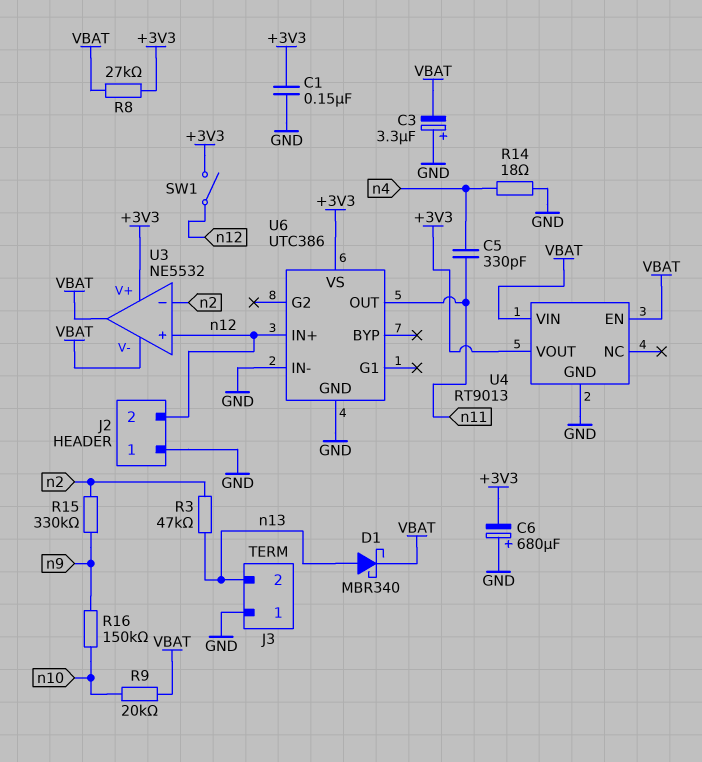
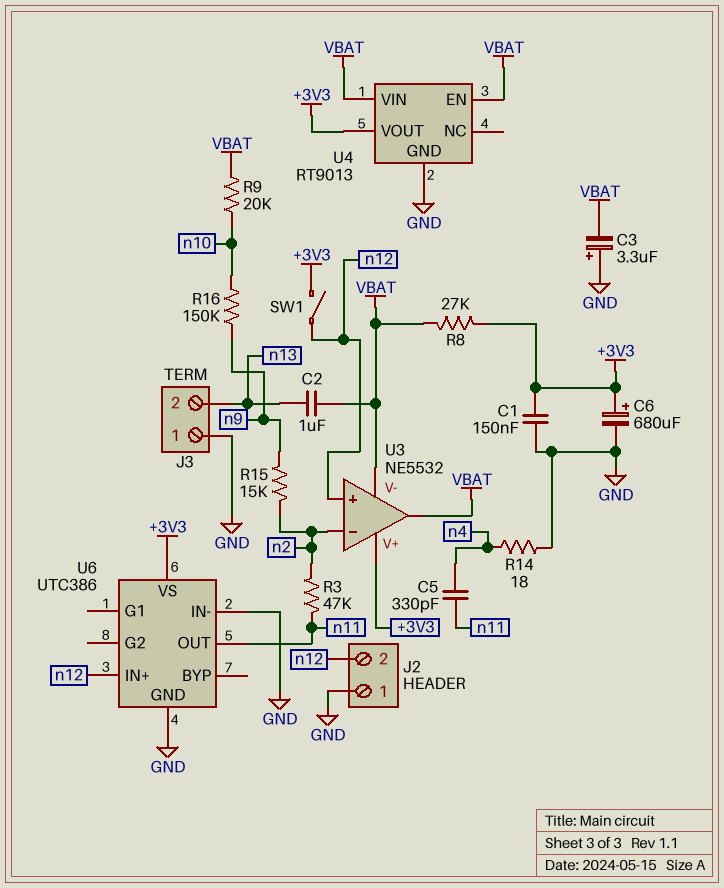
C2: none -> 1uF (VBAT, n13)
C6: 680uF (plus GND, minus +3V3) -> 680uF (plus +3V3, minus GND)
D1: schottky MBR340 (A n13, K VBAT) -> none
R3: 47k (n2, n13) -> 47k (n2, n11)
R15: 330k (n2, n9) -> 15k (n2, n9)

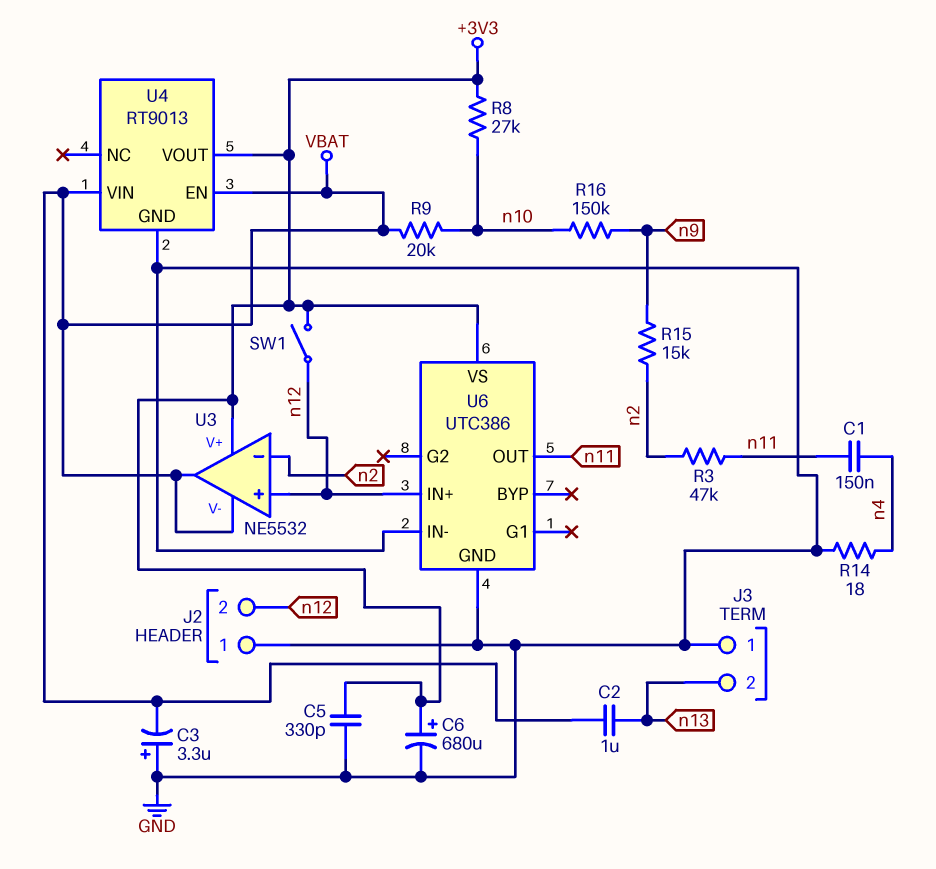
C1: 150nF (+3V3, GND) -> 150nF (n4, n11)
C5: 330pF (n4, n11) -> 330pF (+3V3, GND)
R8: 27k (+3V3, VBAT) -> 27k (+3V3, n10)

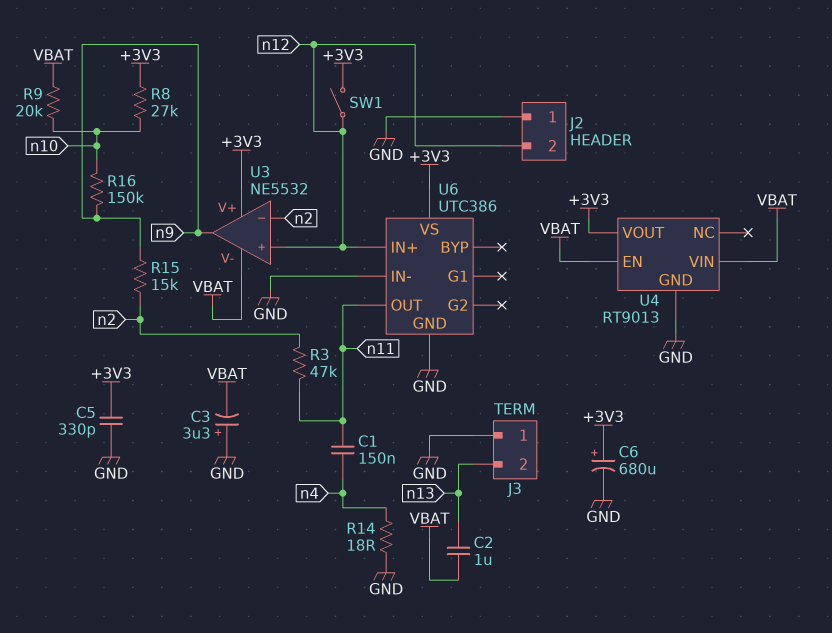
U3 pin out: VBAT -> n9

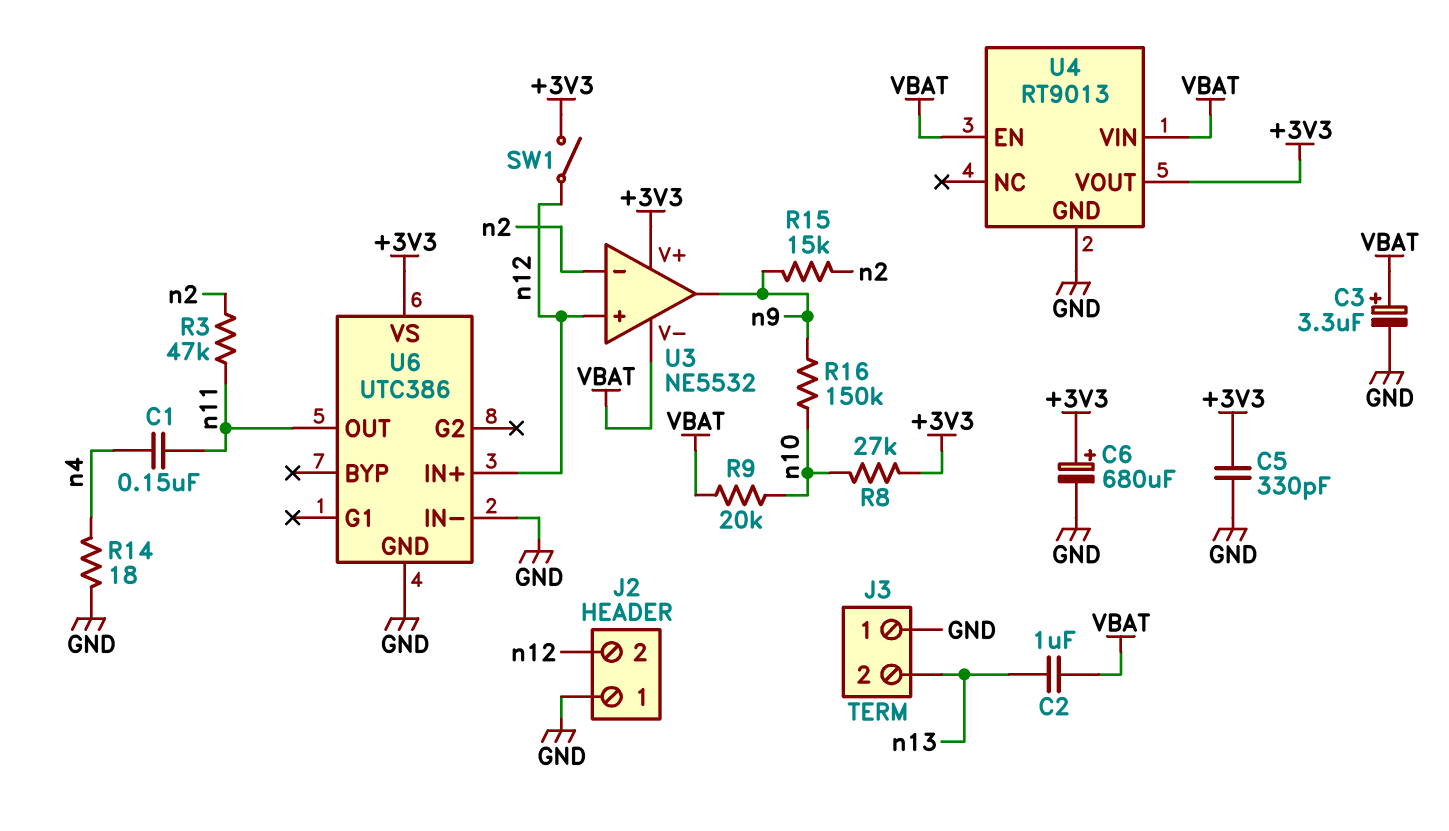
C3: 3.3uF (plus GND, minus VBAT) -> 3.3uF (plus VBAT, minus GND)

